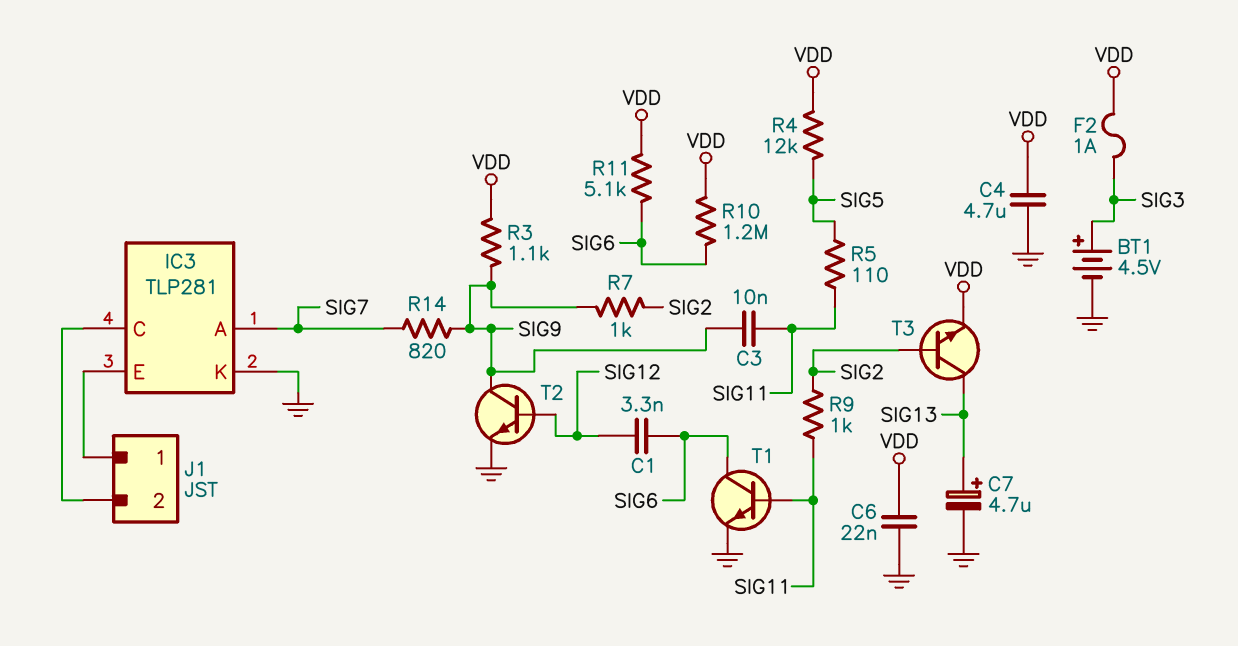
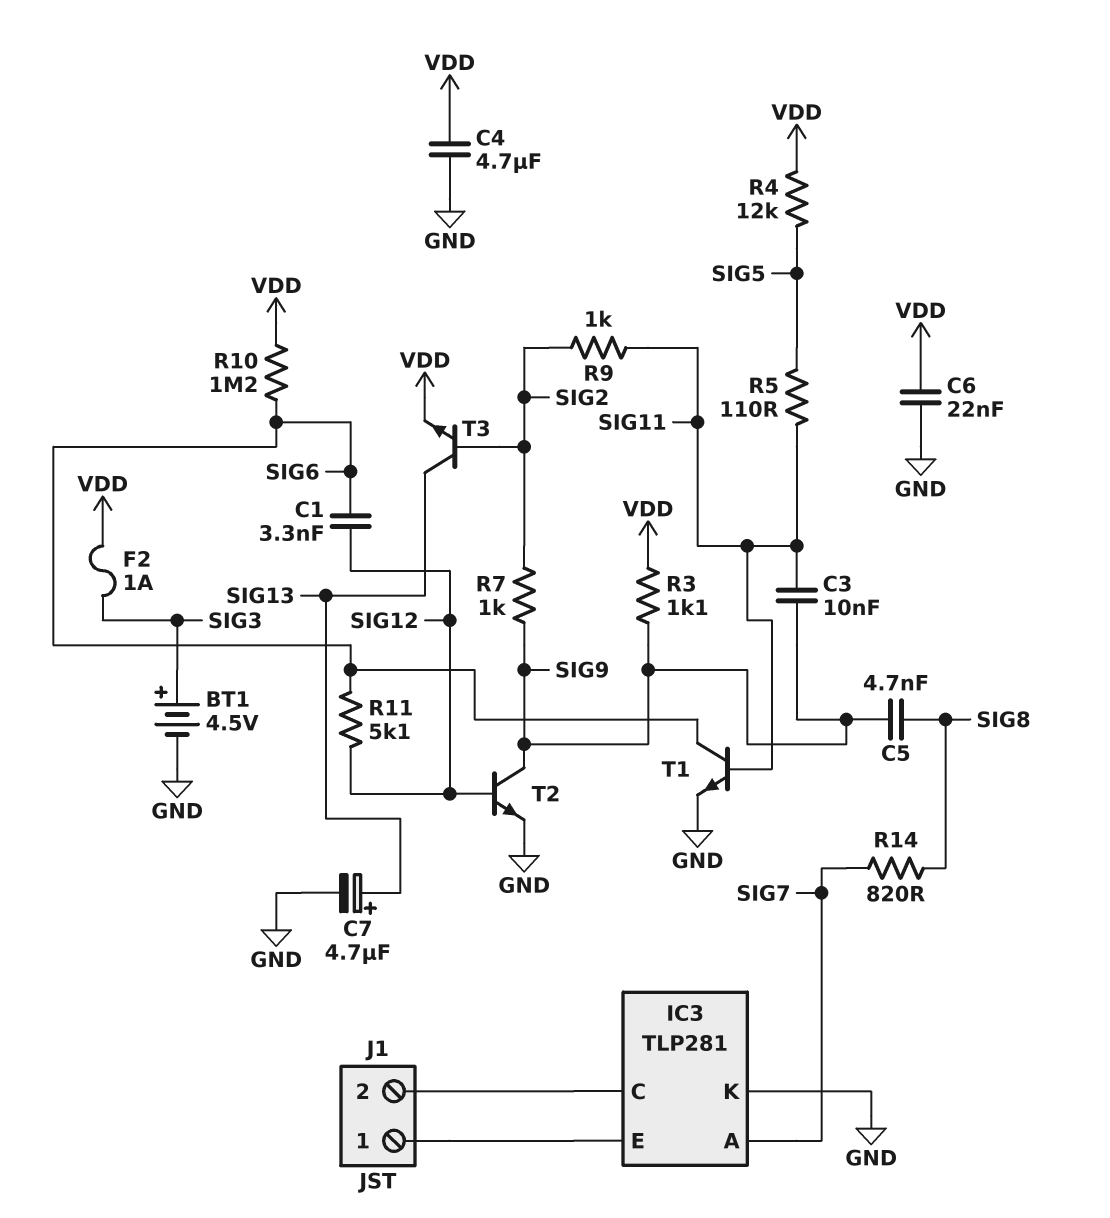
C5: none -> 4.7nF (SIG8, SIG9)
R11: 5.1k (SIG6, VDD) -> 5.1k (SIG6, SIG12)
R14: 820 (SIG7, SIG9) -> 820 (SIG7, SIG8)

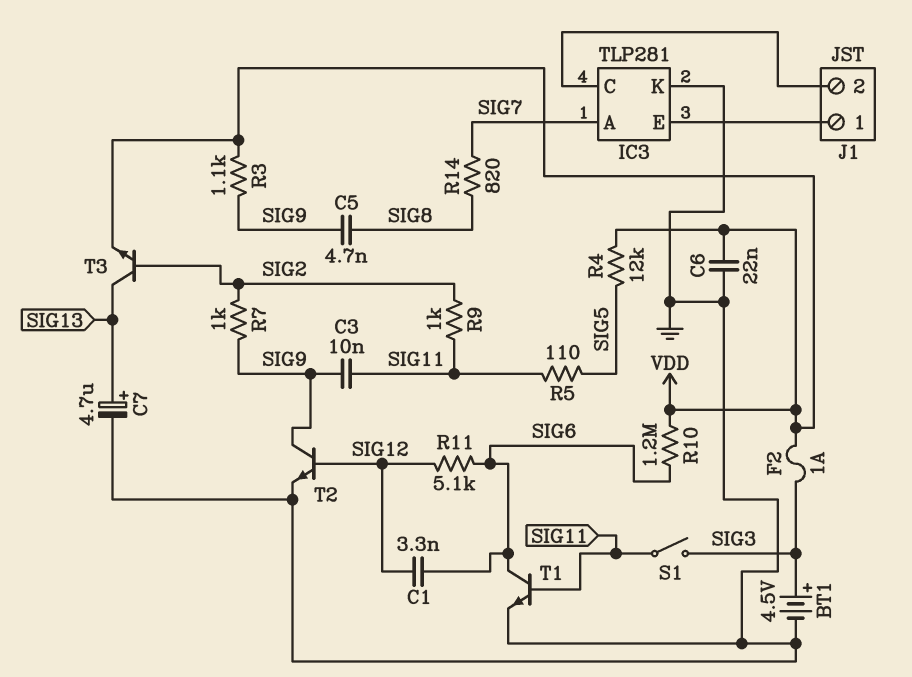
C4: 4.7uF (GND, VDD) -> none
S1: none -> switch (SIG3, SIG11)

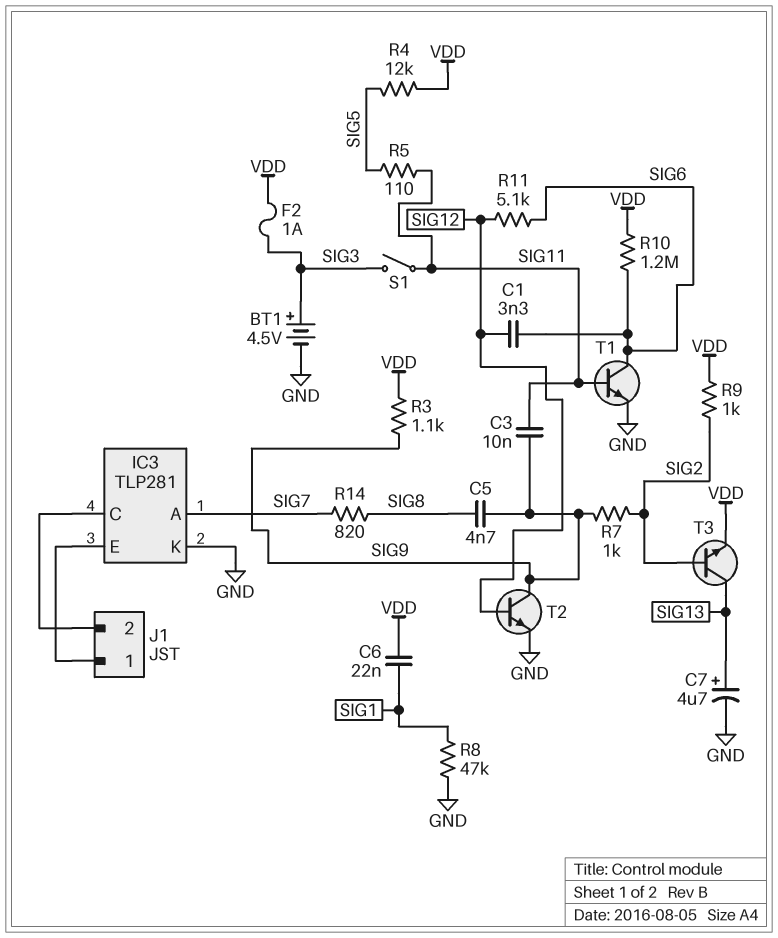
C6: 22nF (GND, VDD) -> 22nF (SIG1, VDD)
R8: none -> 47k (GND, SIG1)
R9: 1k (SIG2, SIG11) -> 1k (SIG2, VDD)

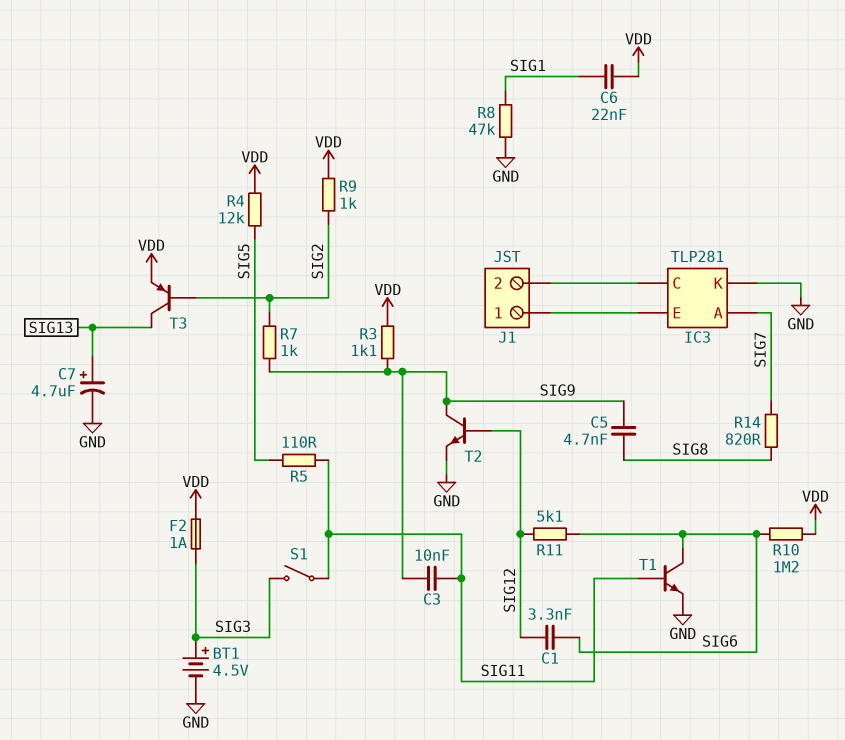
T3: NPN (B SIG2, C SIG13, E VDD) -> PNP (B SIG2, C SIG13, E VDD)

